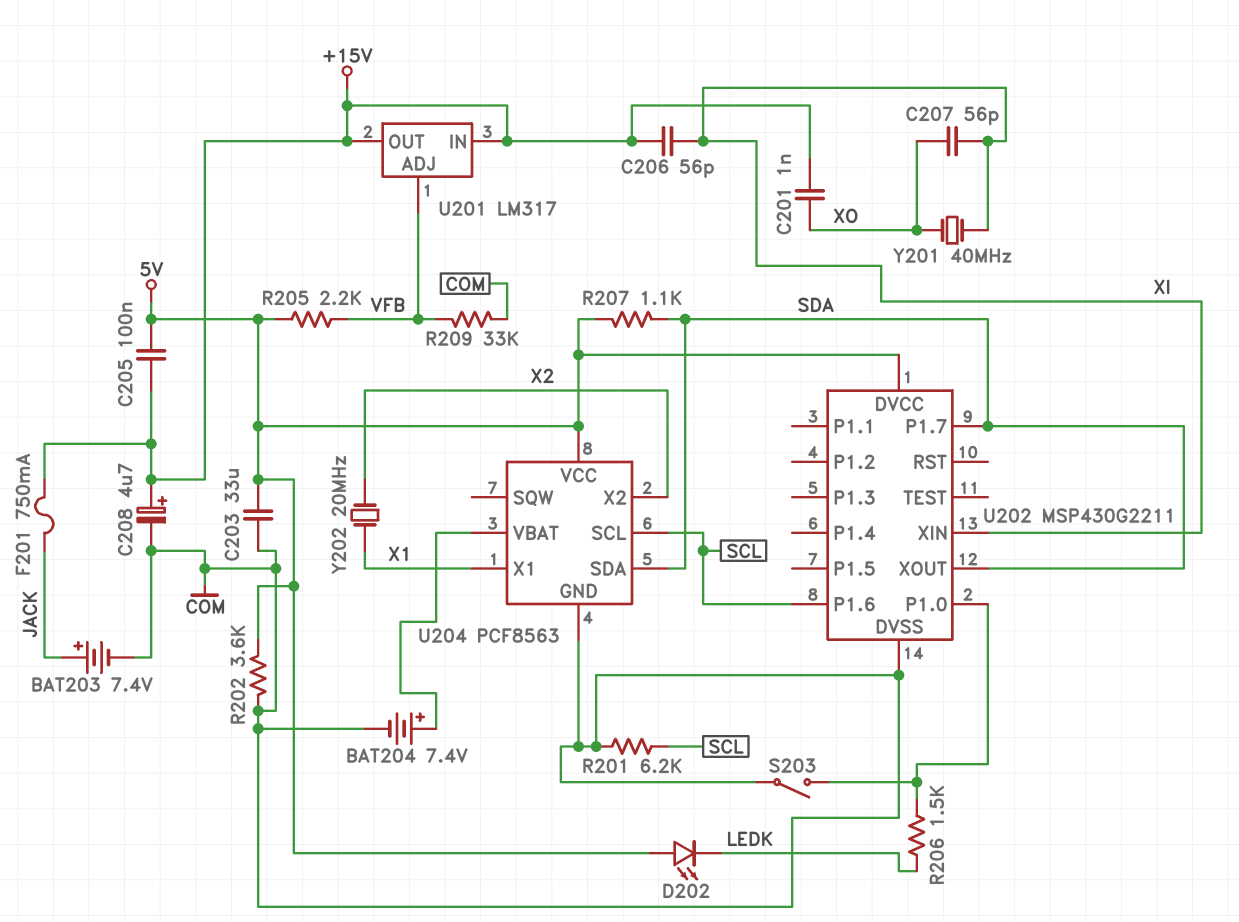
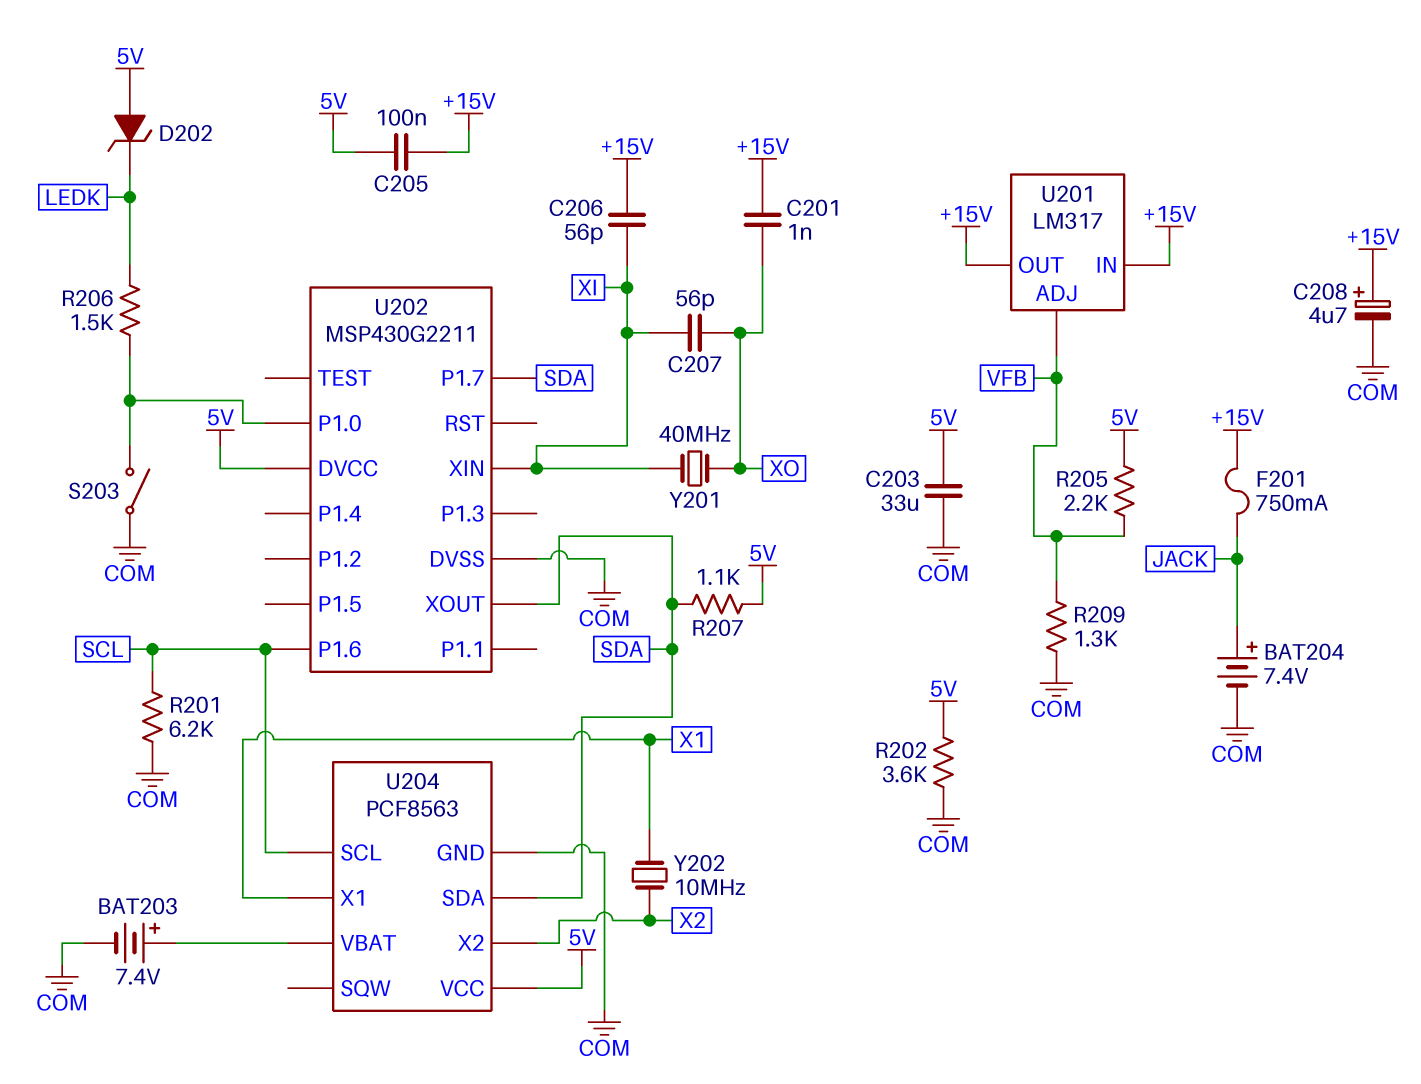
BAT203: 7.4V (plus JACK, minus COM) -> 7.4V (plus U204/VBAT, minus COM)
BAT204: 7.4V (plus U204/VBAT, minus COM) -> 7.4V (plus JACK, minus COM)
D202: LED (A 5V, K LEDK) -> zener (A 5V, K LEDK)
R209: 33k (COM, VFB) -> 1.3k (COM, VFB)
Y202: 20MHz (X1, X2) -> 10MHz (X1, X2)

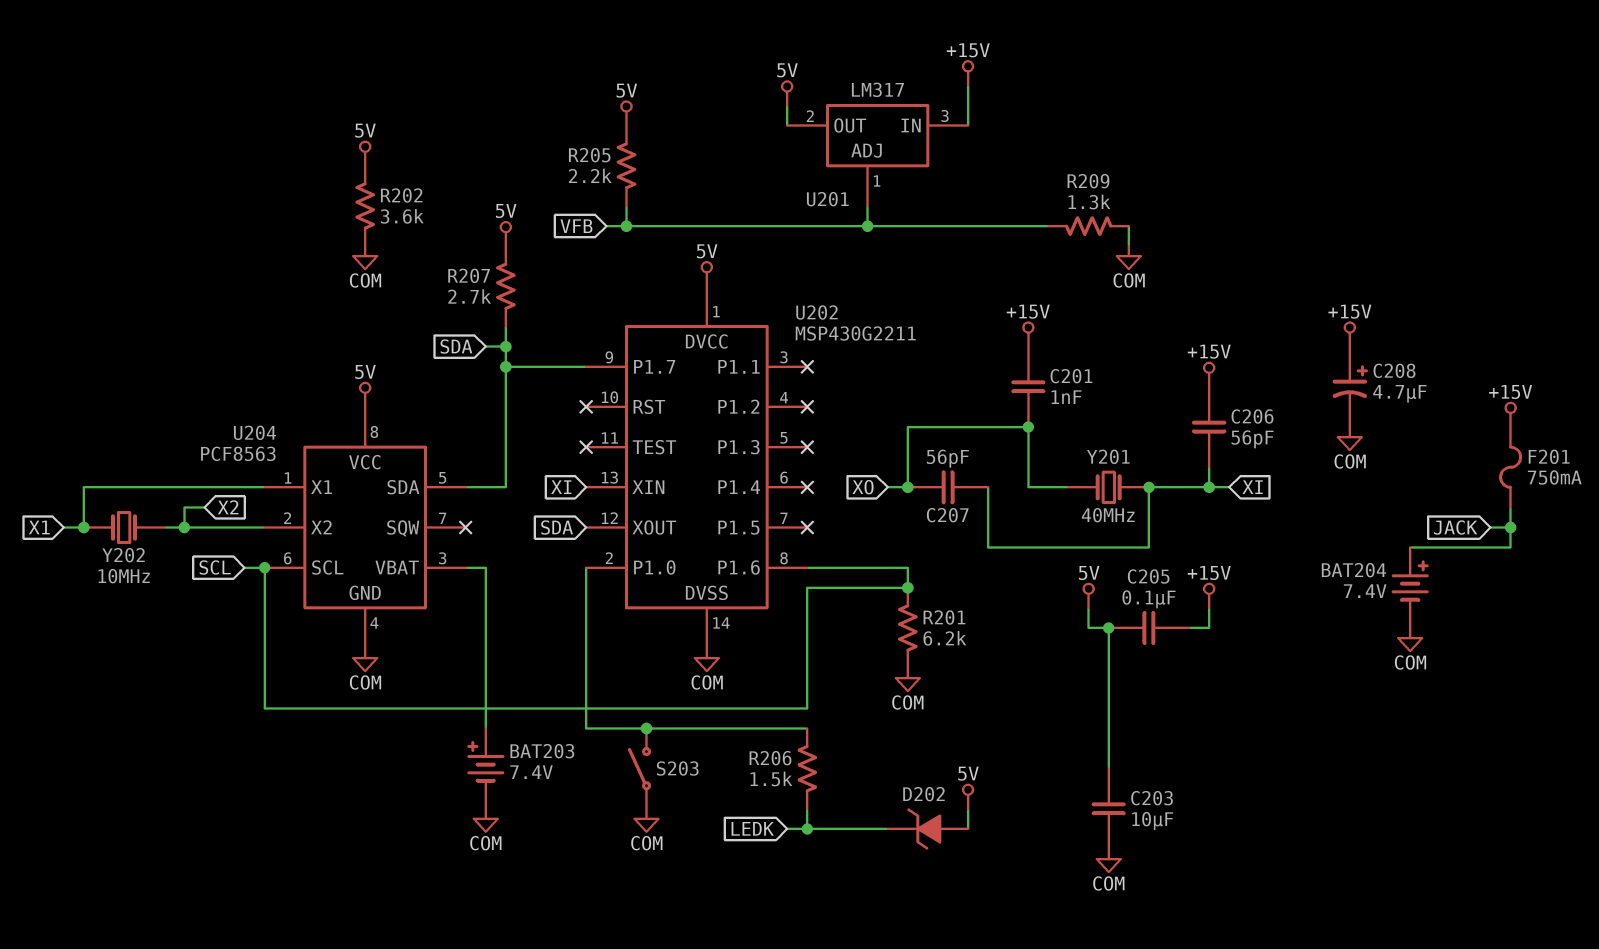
C203: 33uF (5V, COM) -> 10uF (5V, COM)
R207: 1.1k (5V, SDA) -> 2.7k (5V, SDA)
U201 pin OUT: +15V -> 5V

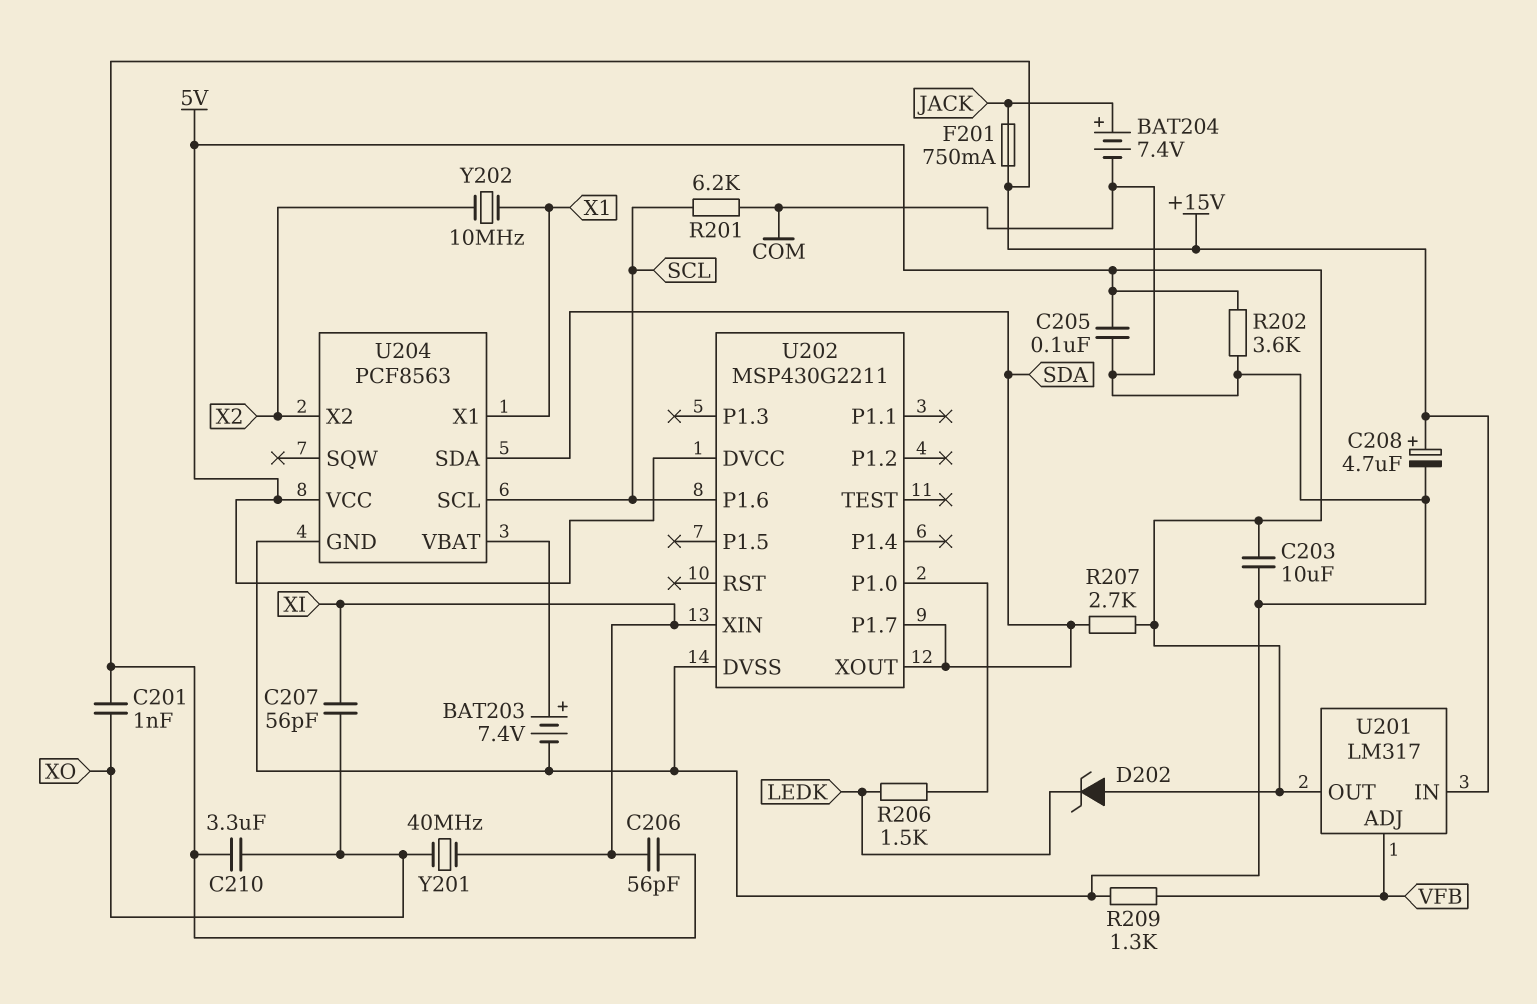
C205: 100nF (+15V, 5V) -> 100nF (5V, COM)
C210: none -> 3.3uF (+15V, XO)
R205: 2.2k (5V, VFB) -> none
S203: switch (COM, U202/P1.0) -> none

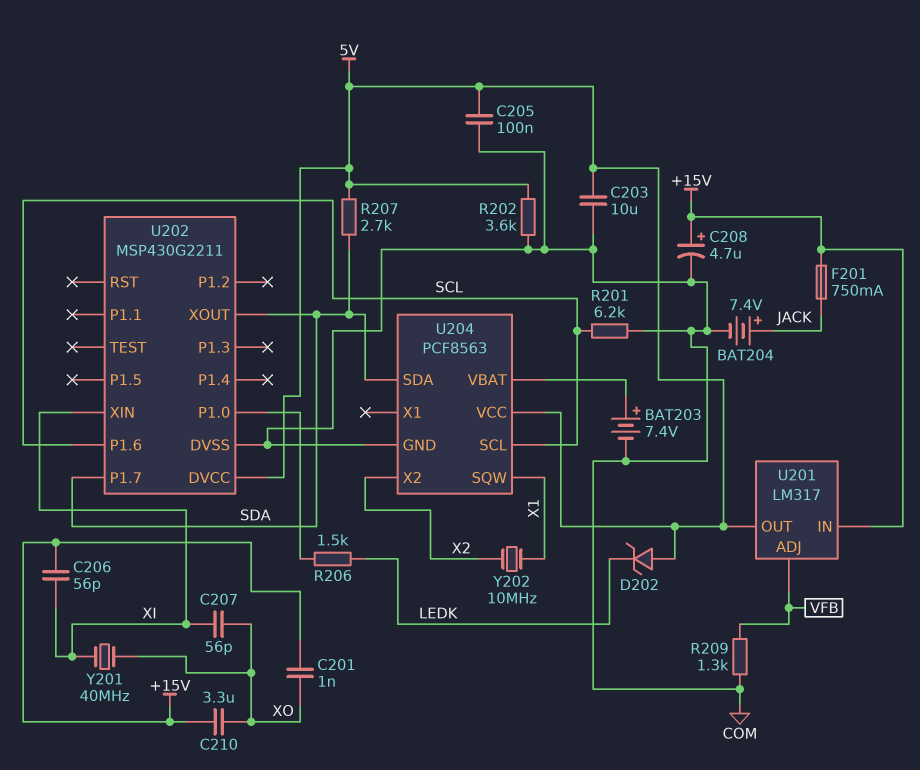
U204 pin SQW: none -> X1
U204 pin X1: X1 -> none

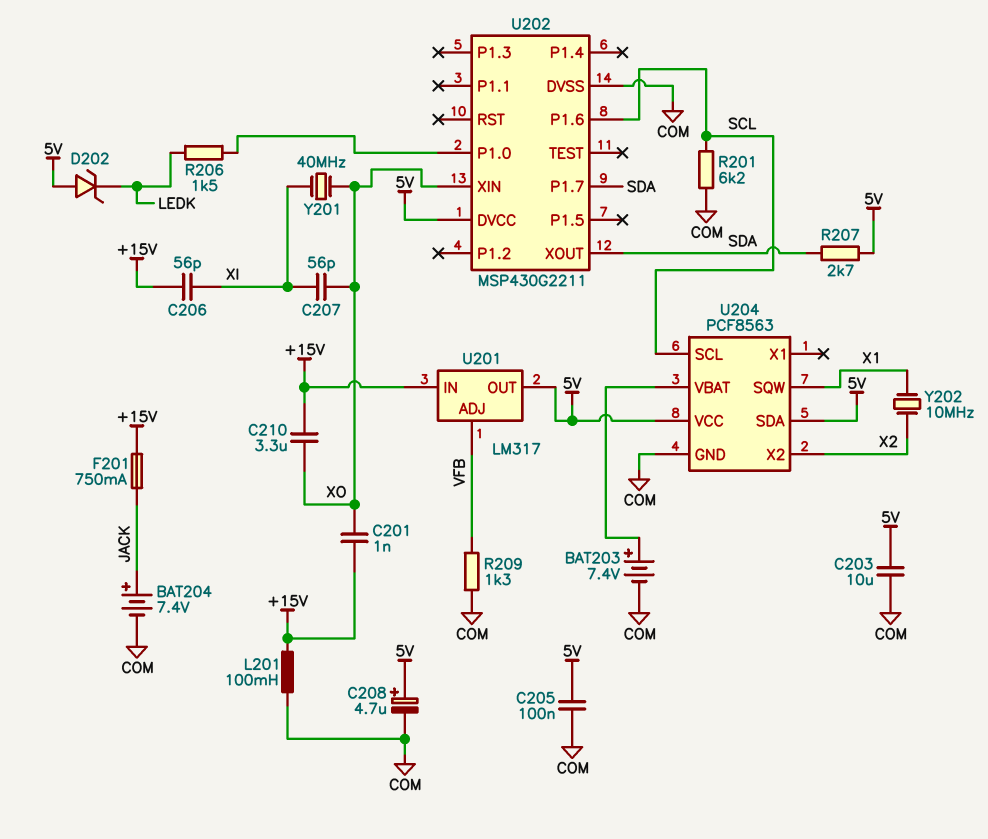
C208: 4.7uF (plus +15V, minus COM) -> 4.7uF (plus 5V, minus COM)
L201: none -> 100mH (+15V, COM)
R202: 3.6k (5V, COM) -> none
U202 pin XIN: XI -> XO
U204 pin SDA: SDA -> 5V

